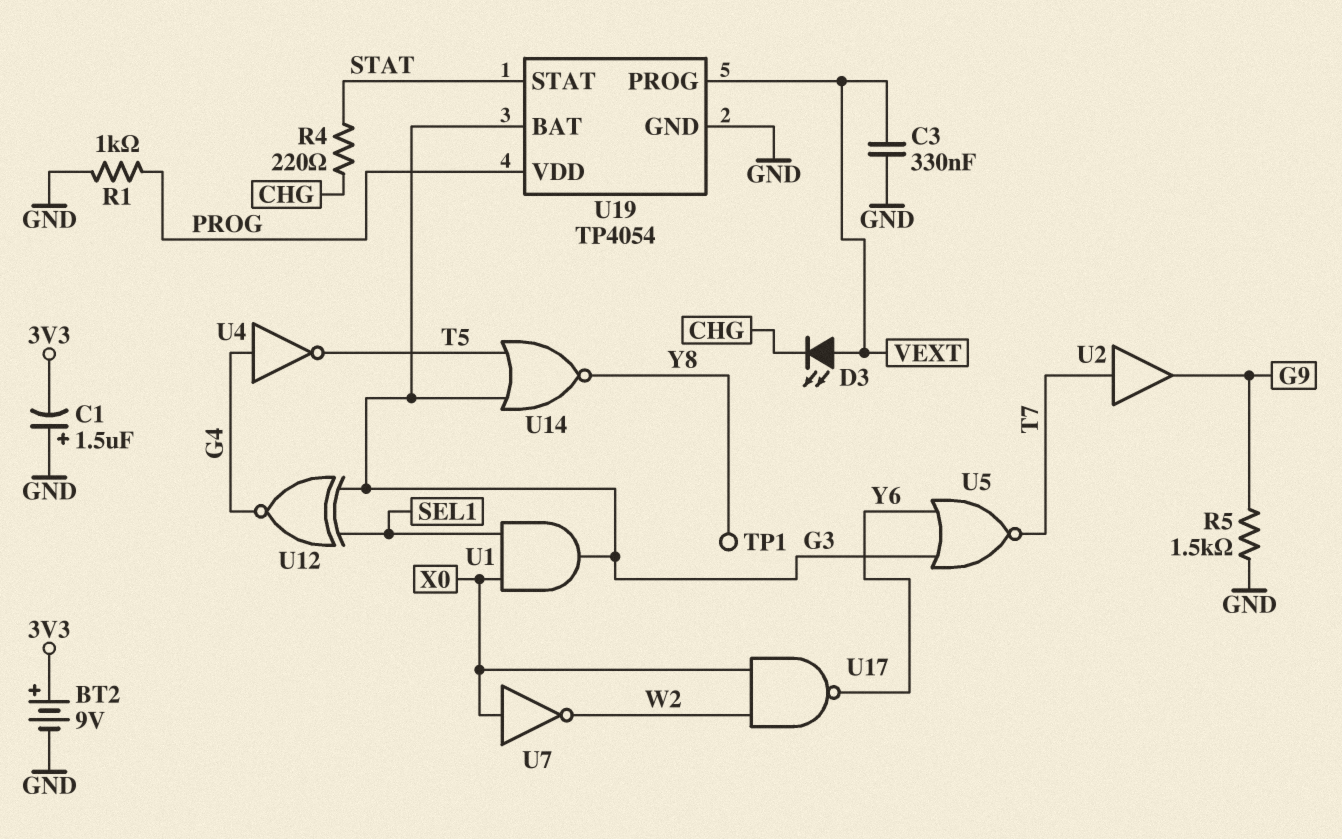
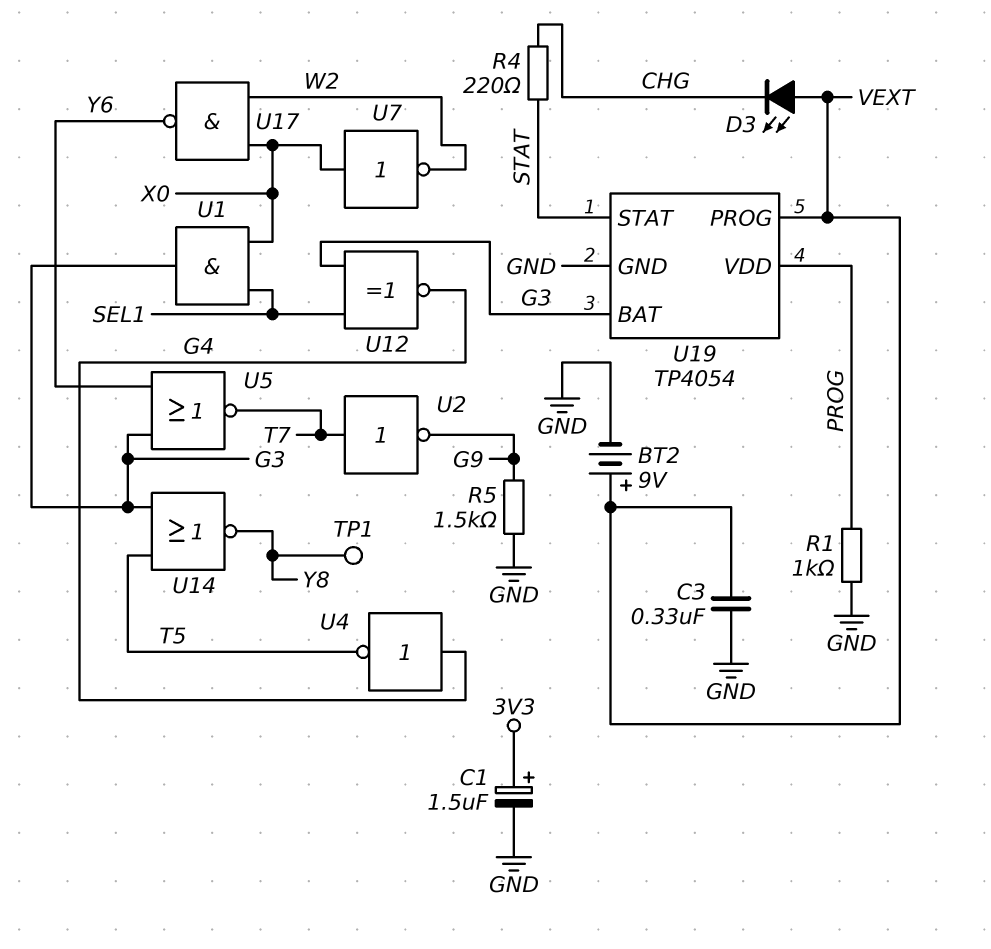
BT2: 9V (plus 3V3, minus GND) -> 9V (plus VEXT, minus GND)
C1: 1.5uF (plus GND, minus 3V3) -> 1.5uF (plus 3V3, minus GND)
U2: buffer (in T7, out G9) -> NOT (in T7, out G9)

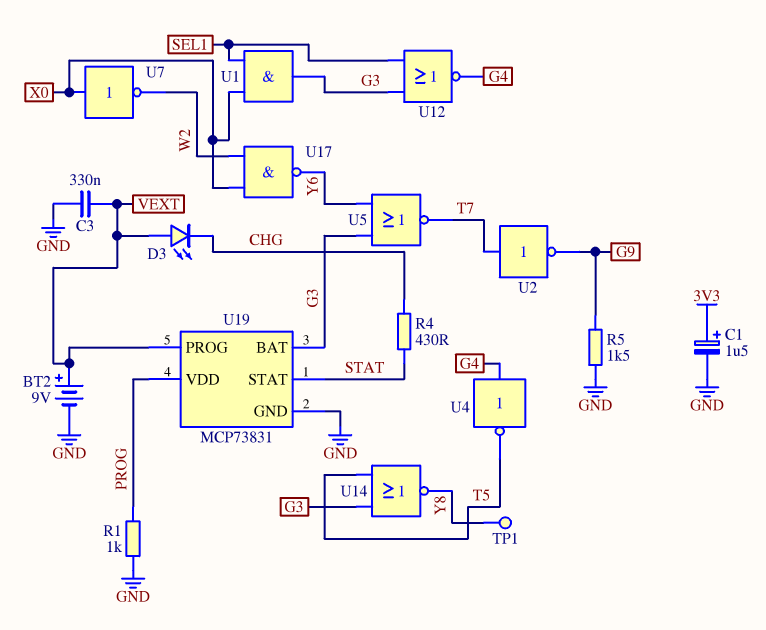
R4: 220 (CHG, STAT) -> 430 (CHG, STAT)
U12: XNOR (in G3, in SEL1, out G4) -> NOR (in G3, in SEL1, out G4)
U19: TP4054 -> MCP73831

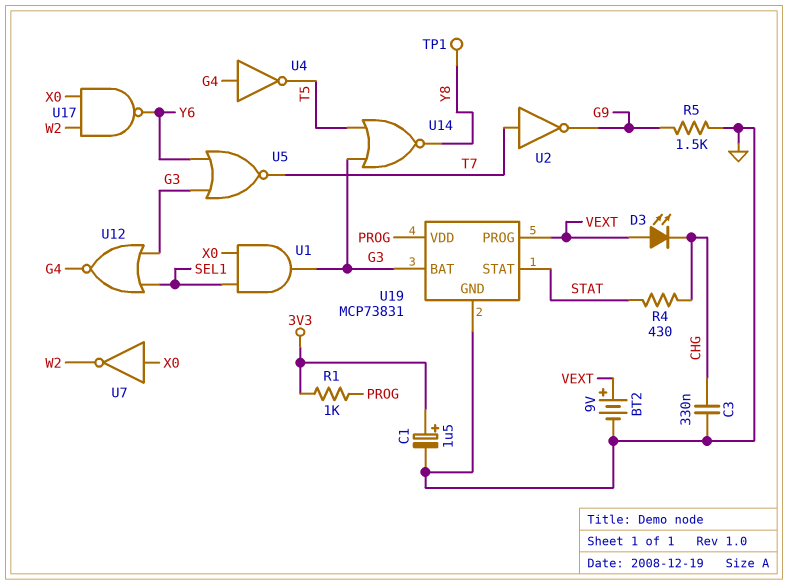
C3: 330nF (GND, VEXT) -> 330nF (CHG, GND)
R1: 1k (GND, PROG) -> 1k (3V3, PROG)

